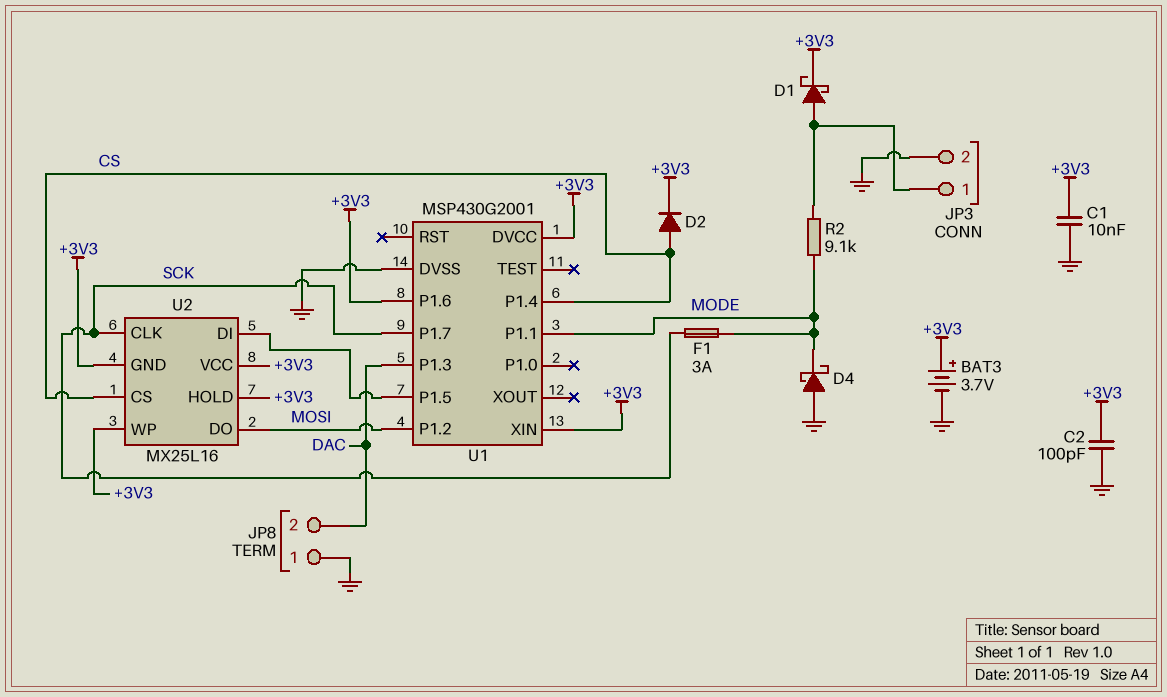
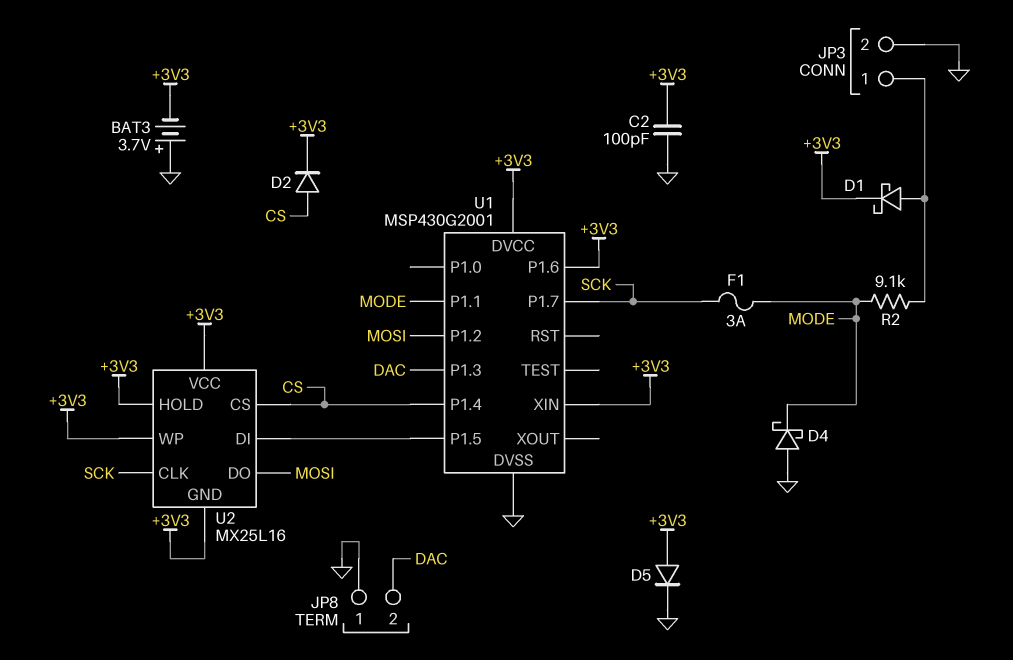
BAT3: 3.7V (plus +3V3, minus GND) -> 3.7V (plus GND, minus +3V3)
C1: 10nF (+3V3, GND) -> none
D5: none -> diode (A +3V3, K GND)

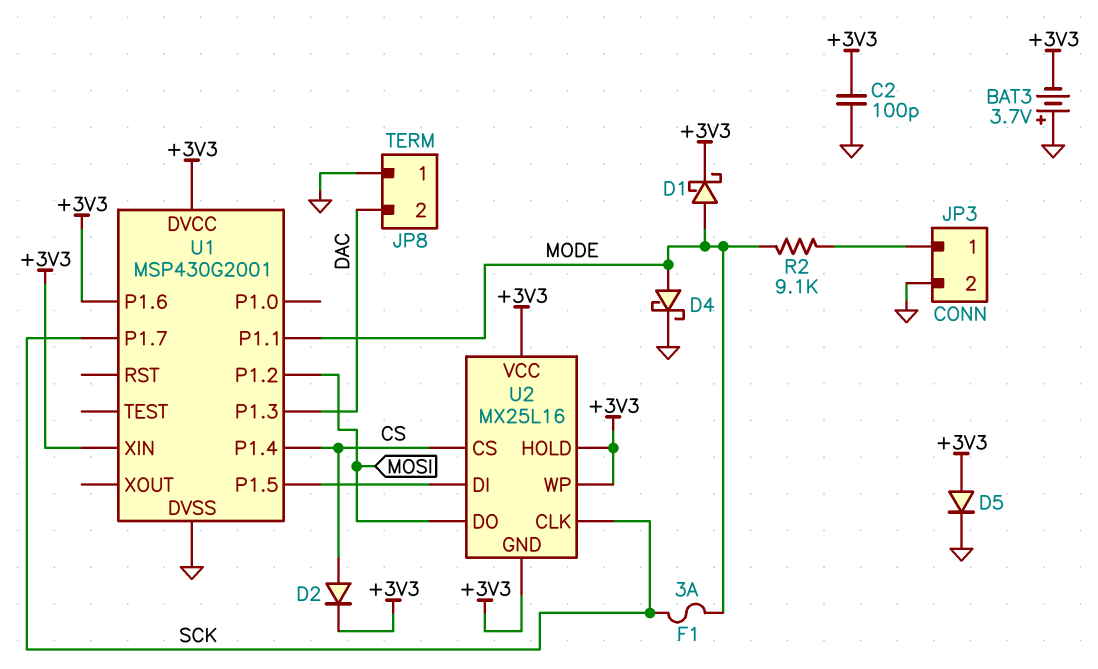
D1: schottky (A JP3/1, K +3V3) -> schottky (A MODE, K +3V3)
D4: schottky (A GND, K MODE) -> schottky (A MODE, K GND)

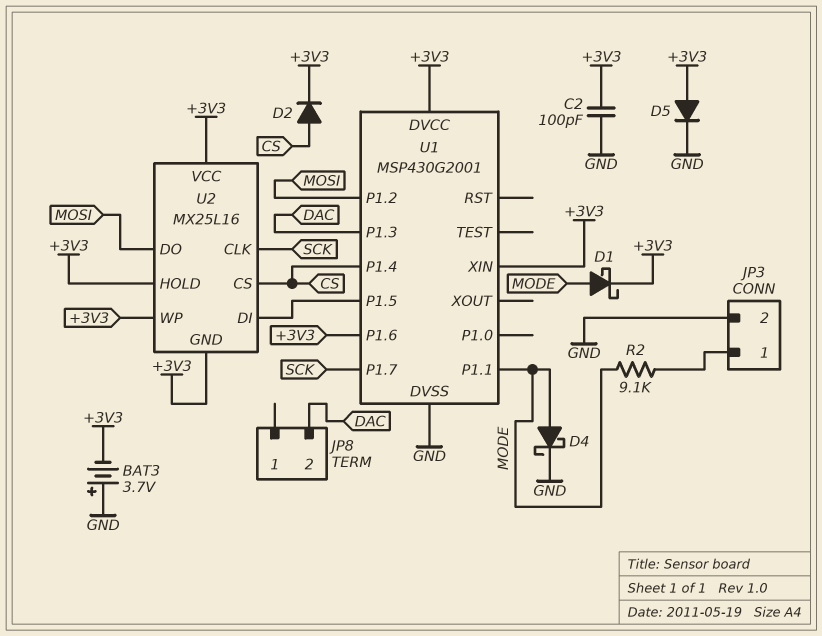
F1: 3A (MODE, SCK) -> none
JP8 pin 1: GND -> none

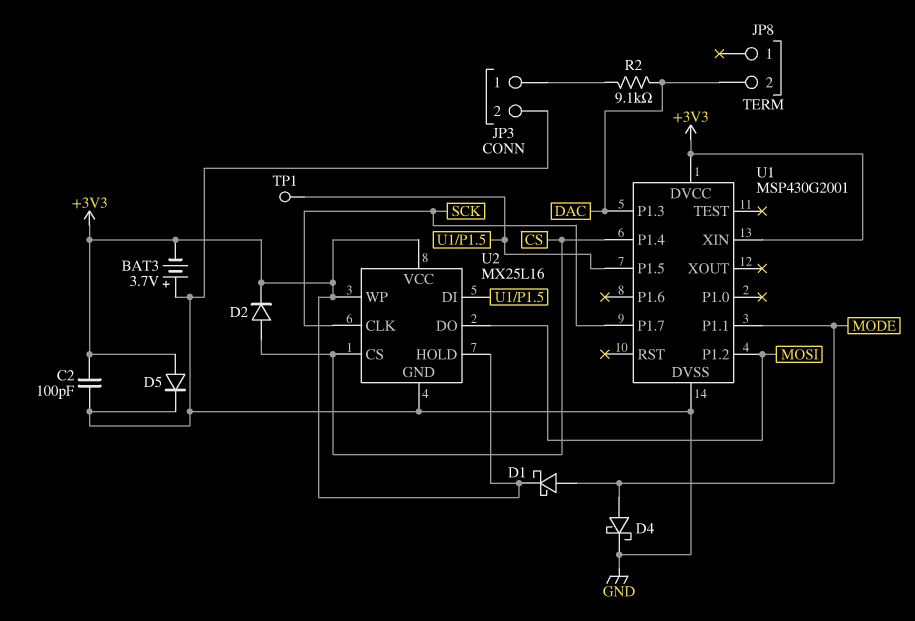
R2: 9.1k (JP3/1, MODE) -> 9.1k (DAC, JP3/1)
TP1: none -> test point (U1/P1.5)
U1 pin P1.6: +3V3 -> none
U2 pin GND: +3V3 -> GND

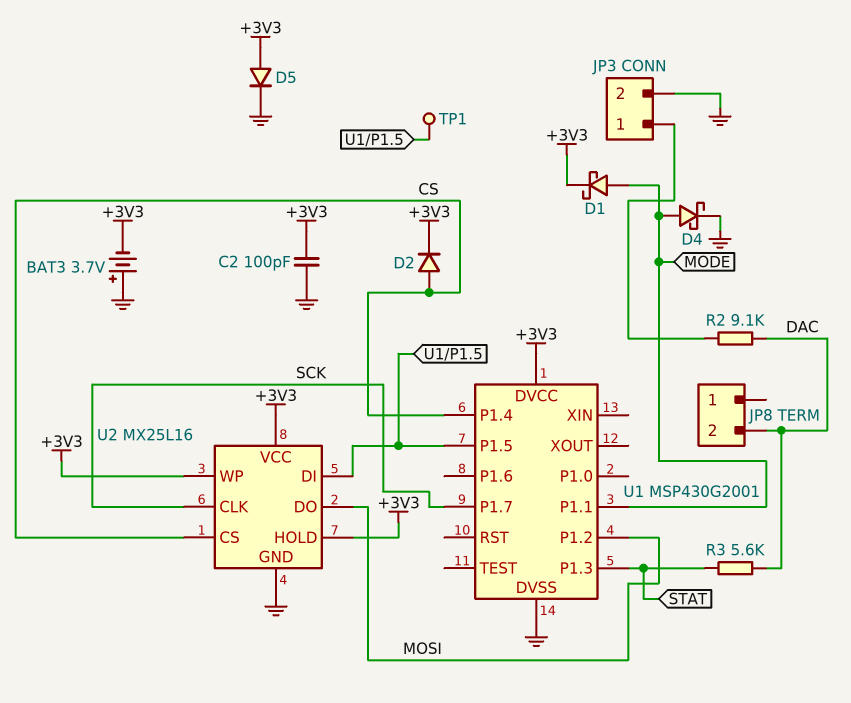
R3: none -> 5.6k (DAC, STAT)
U1 pin P1.3: DAC -> STAT
U1 pin XIN: +3V3 -> none

